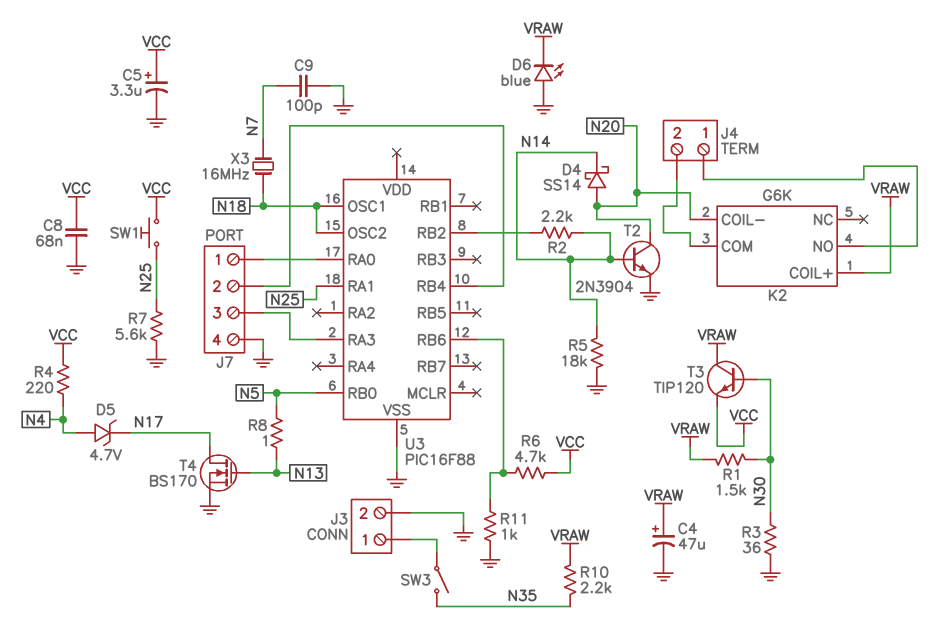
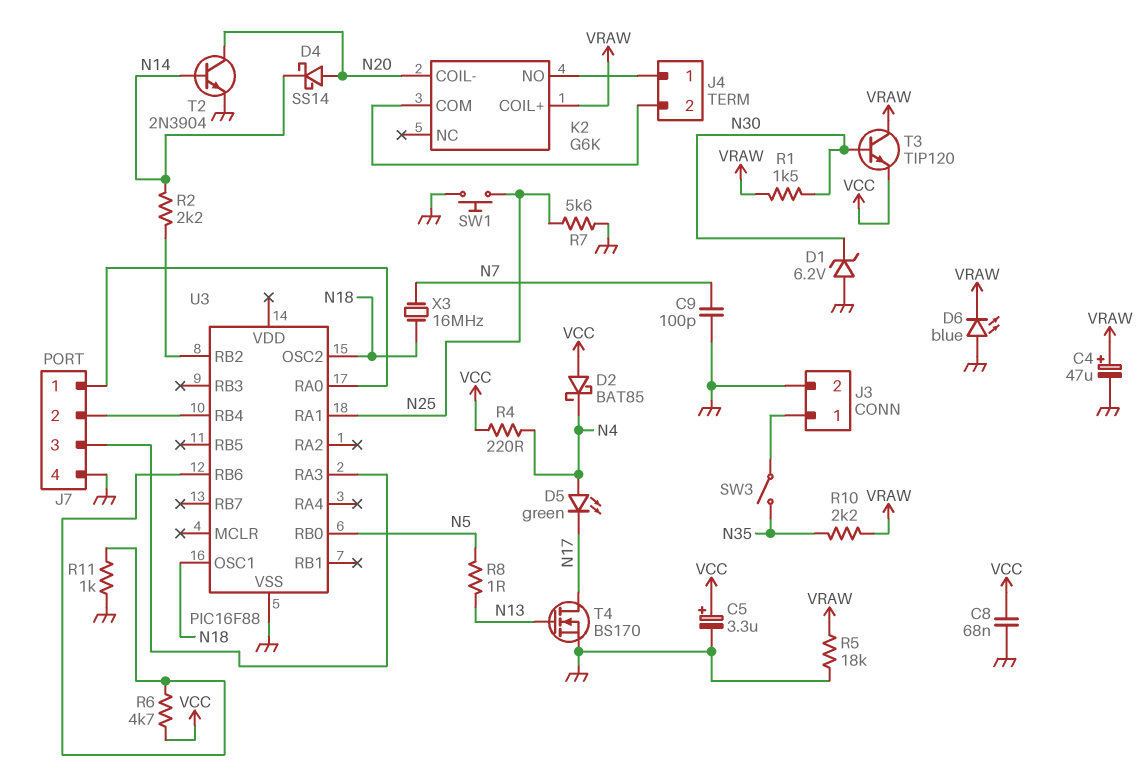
D1: none -> zener 6.2V (A GND, K N30)
D2: none -> schottky BAT85 (A VCC, K N4)
D5: zener 4.7V (A N4, K N17) -> LED green (A N4, K N17)
R3: 36 (GND, N30) -> none
R5: 18k (GND, N14) -> 18k (GND, VRAW)
SW1: button (N25, VCC) -> button (GND, N25)

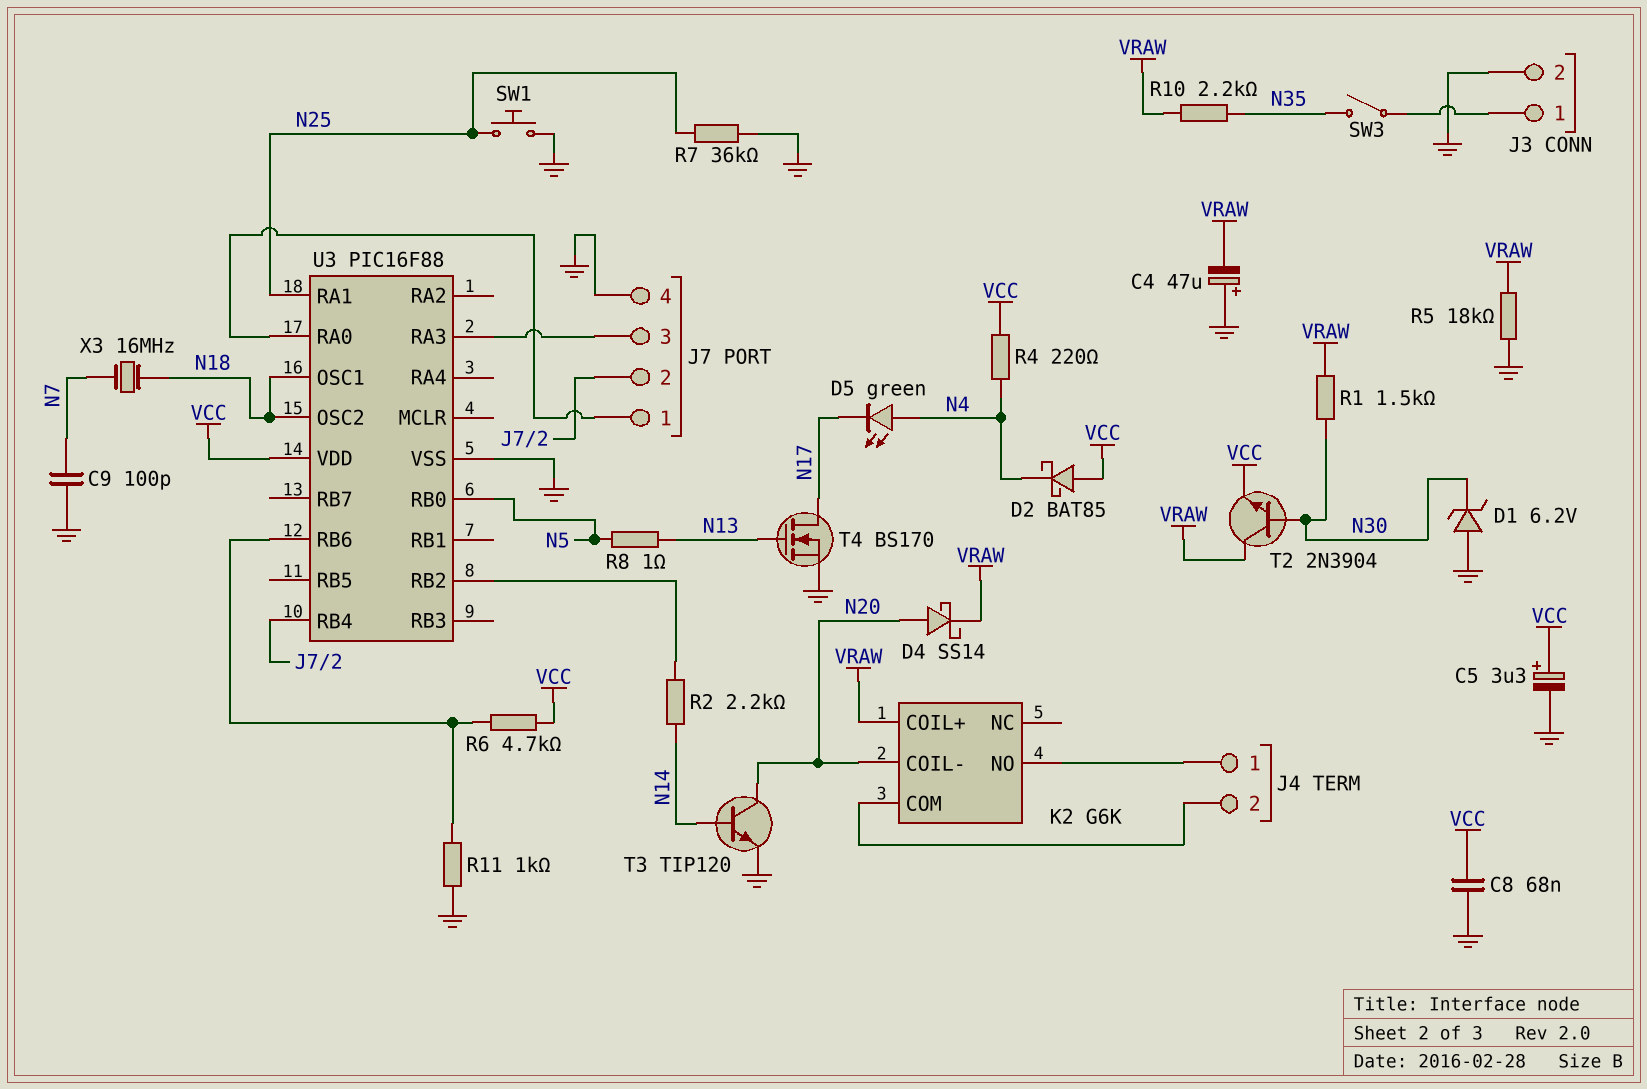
C4: 47uF (plus VRAW, minus GND) -> 47uF (plus GND, minus VRAW)
D4: schottky SS14 (A N20, K N14) -> schottky SS14 (A N20, K VRAW)
D6: LED blue (A GND, K VRAW) -> none
R7: 5.6k (GND, N25) -> 36k (GND, N25)
T2: NPN 2N3904 (B N14, C N20, E GND) -> NPN 2N3904 (B N30, C VRAW, E VCC)
T3: NPN TIP120 (B N30, C VRAW, E VCC) -> NPN TIP120 (B N14, C N20, E GND)
U3 pin VDD: none -> VCC

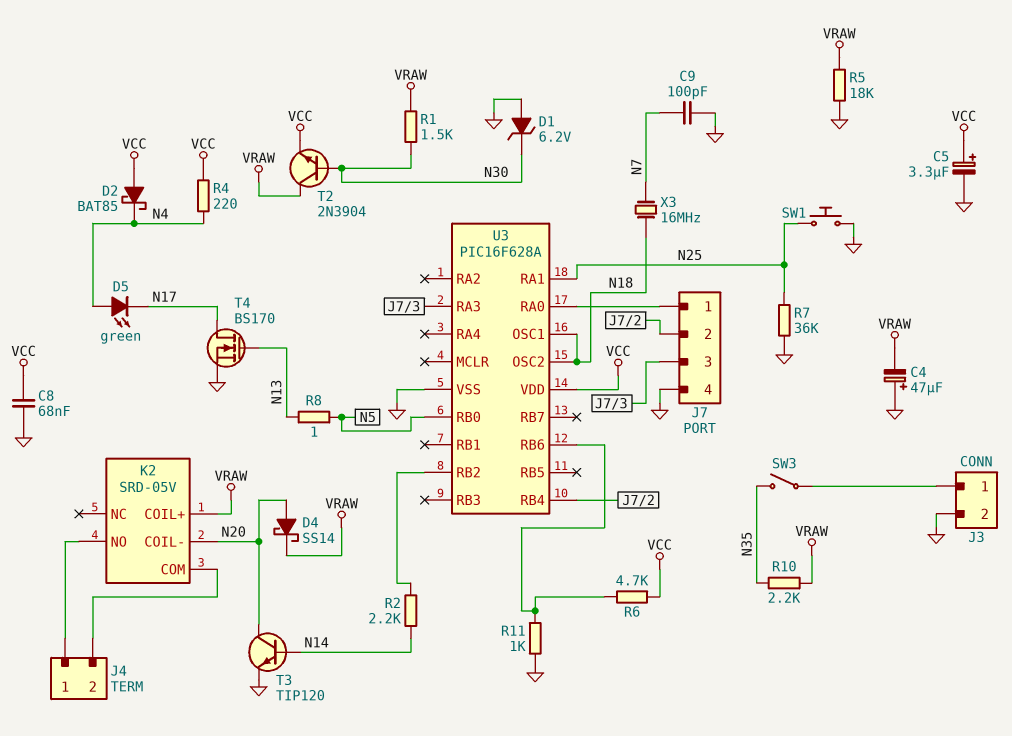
K2: G6K -> SRD-05V
U3: PIC16F88 -> PIC16F628A

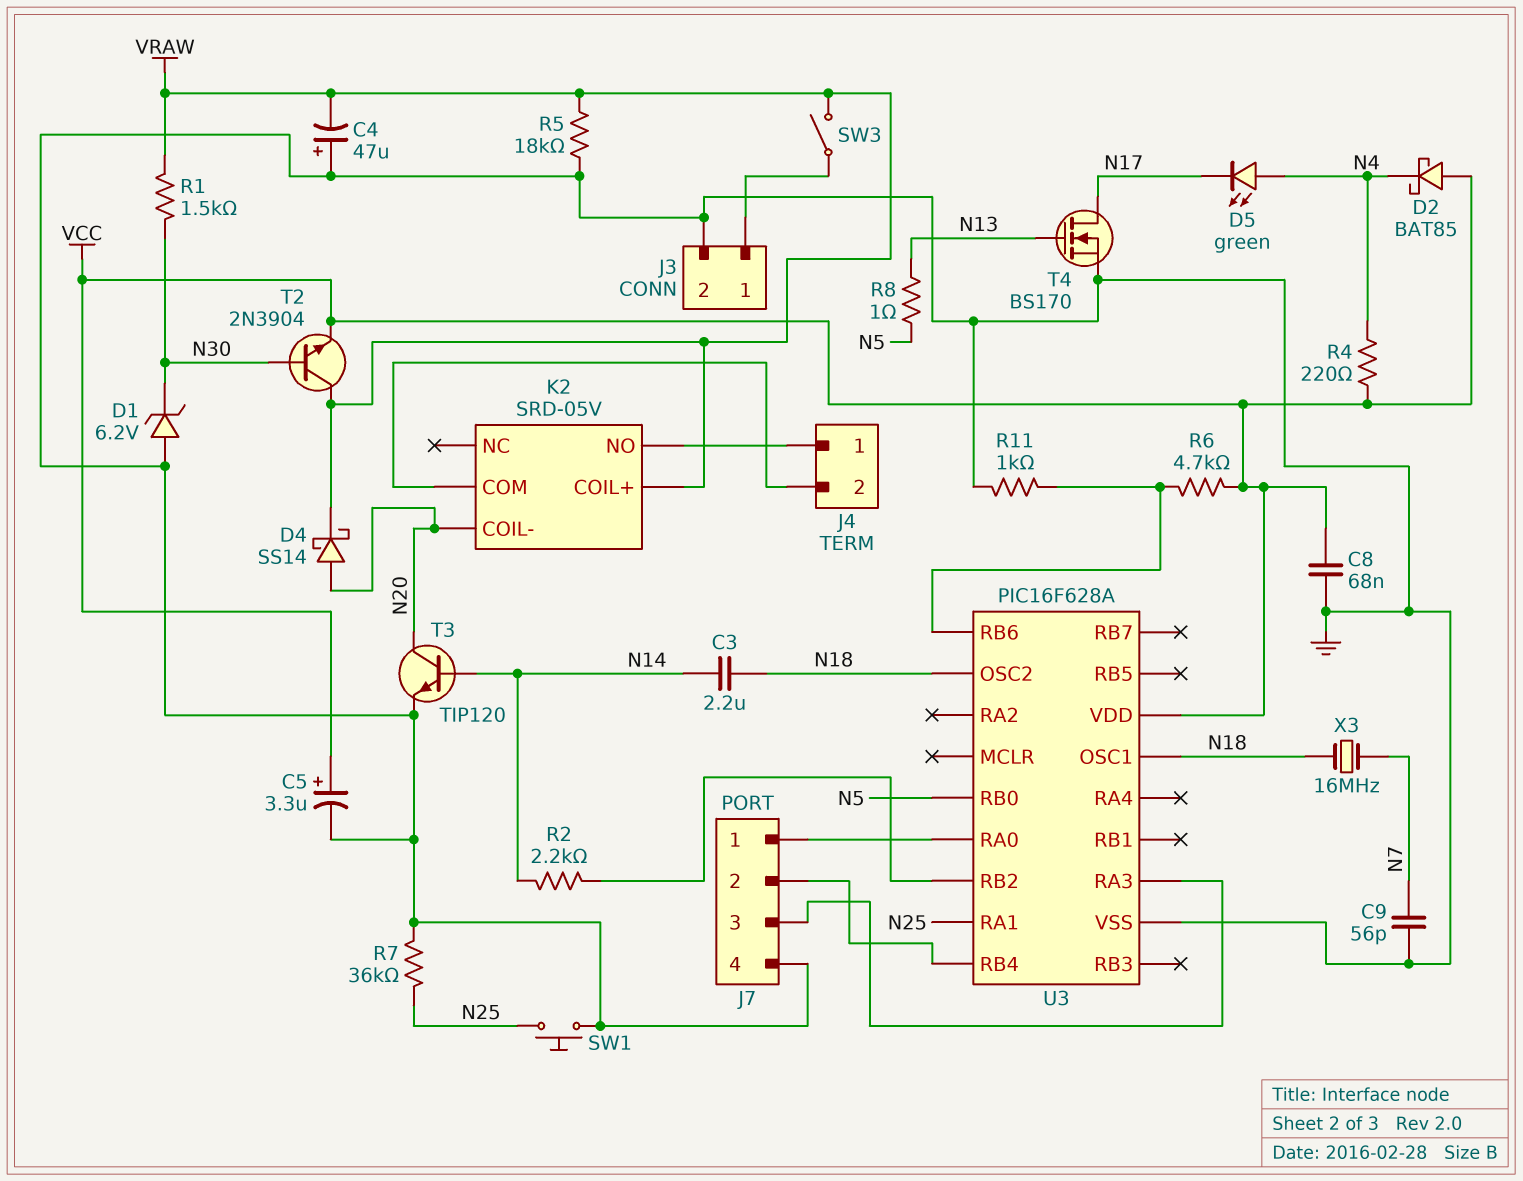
C3: none -> 2.2uF (N14, N18)
C9: 100pF (GND, N7) -> 56pF (GND, N7)
R10: 2.2k (N35, VRAW) -> none
SW3: switch (J3/1, N35) -> switch (J3/1, VRAW)

